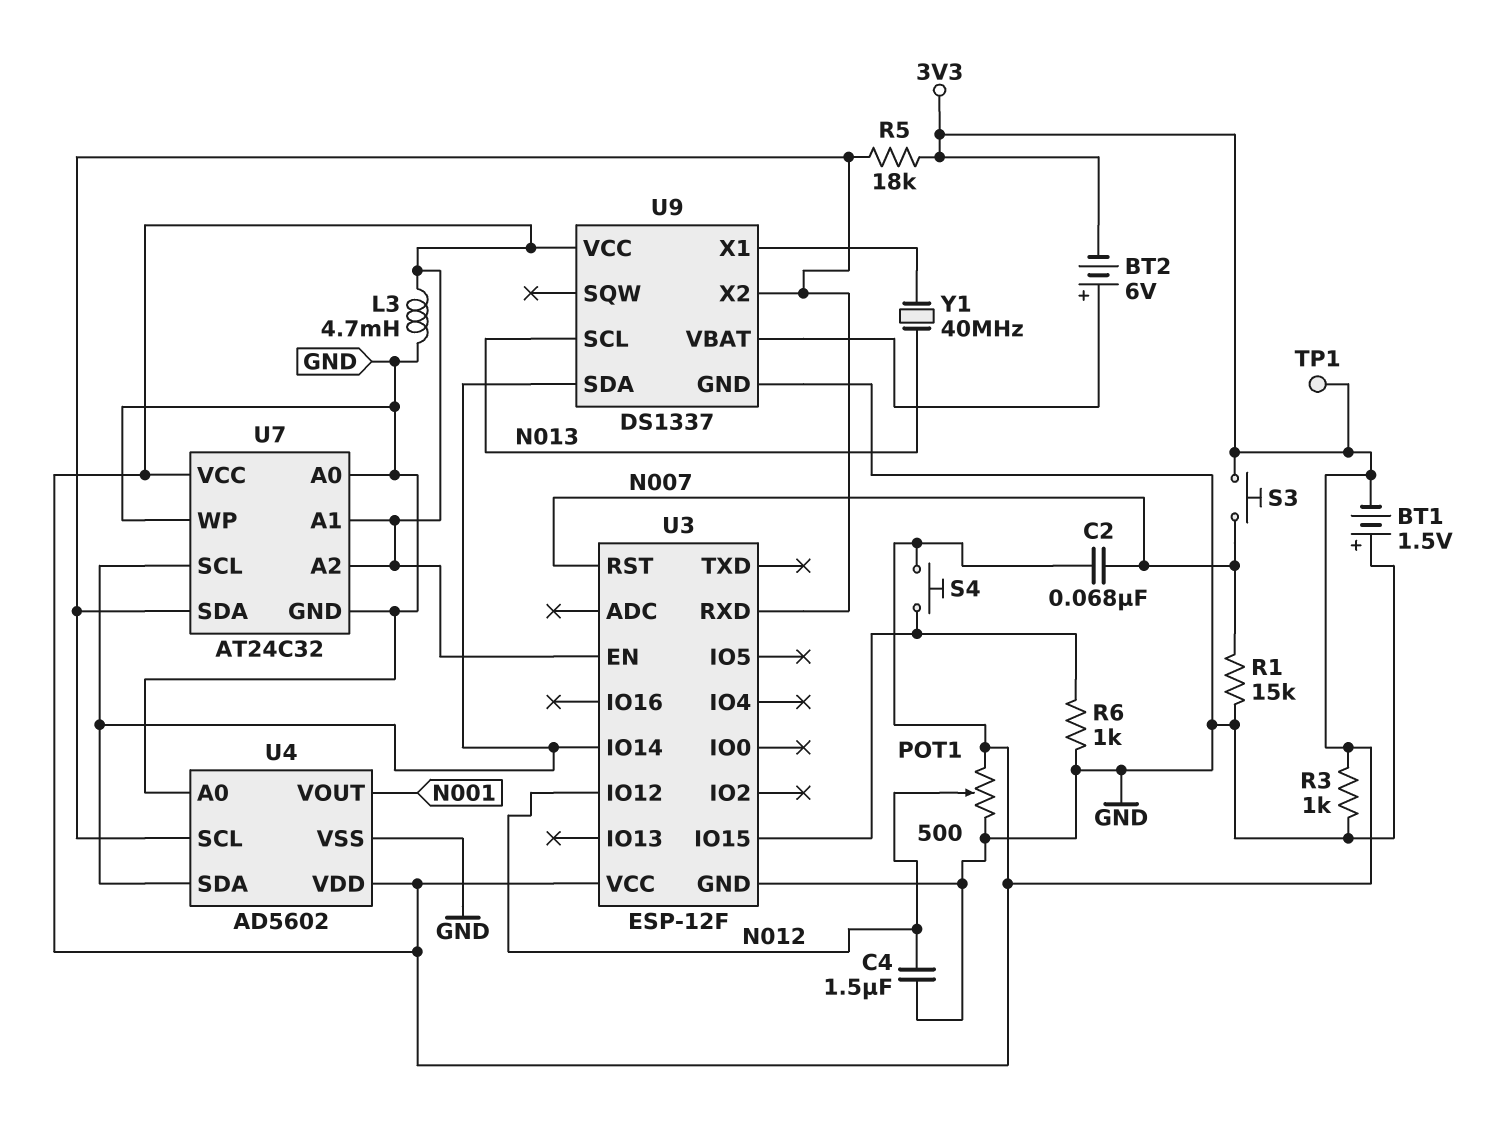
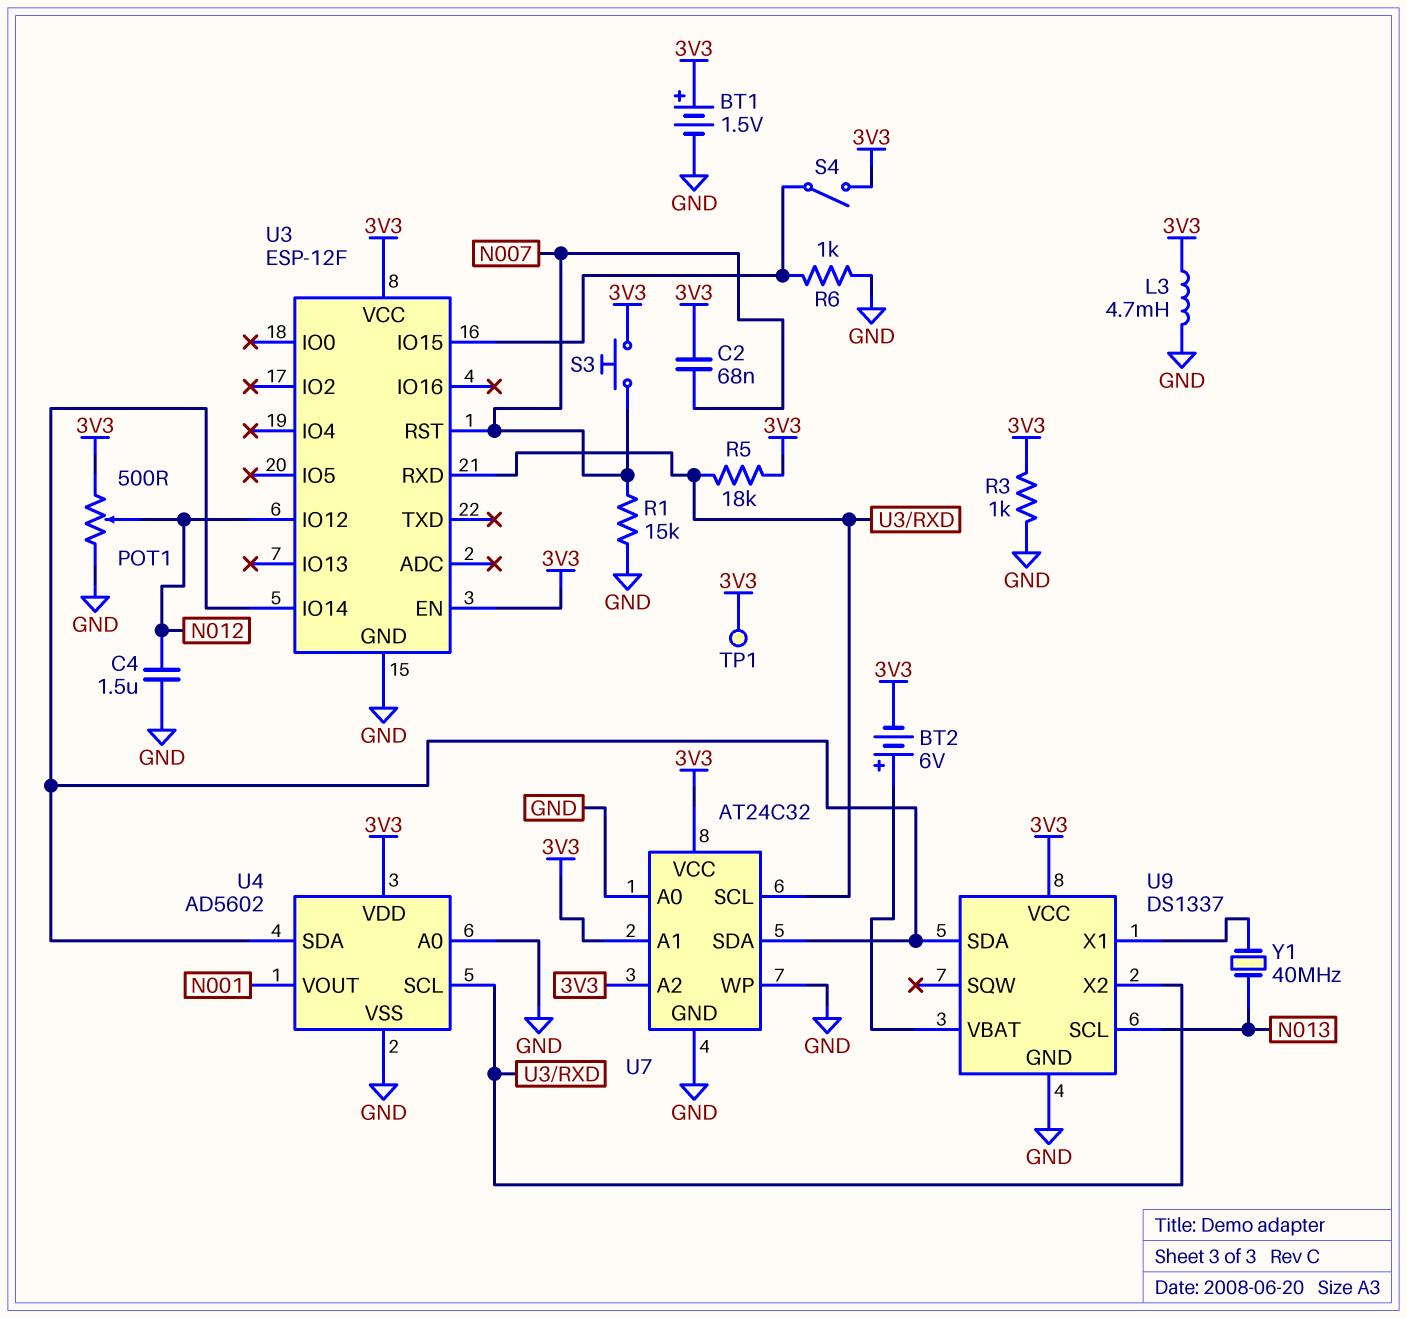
BT1: 1.5V (plus GND, minus 3V3) -> 1.5V (plus 3V3, minus GND)
S4: button (3V3, U3/IO15) -> switch (3V3, U3/IO15)
U7 pin SCL: U3/IO14 -> U3/RXD
U7 pin SDA: U3/RXD -> U3/IO14

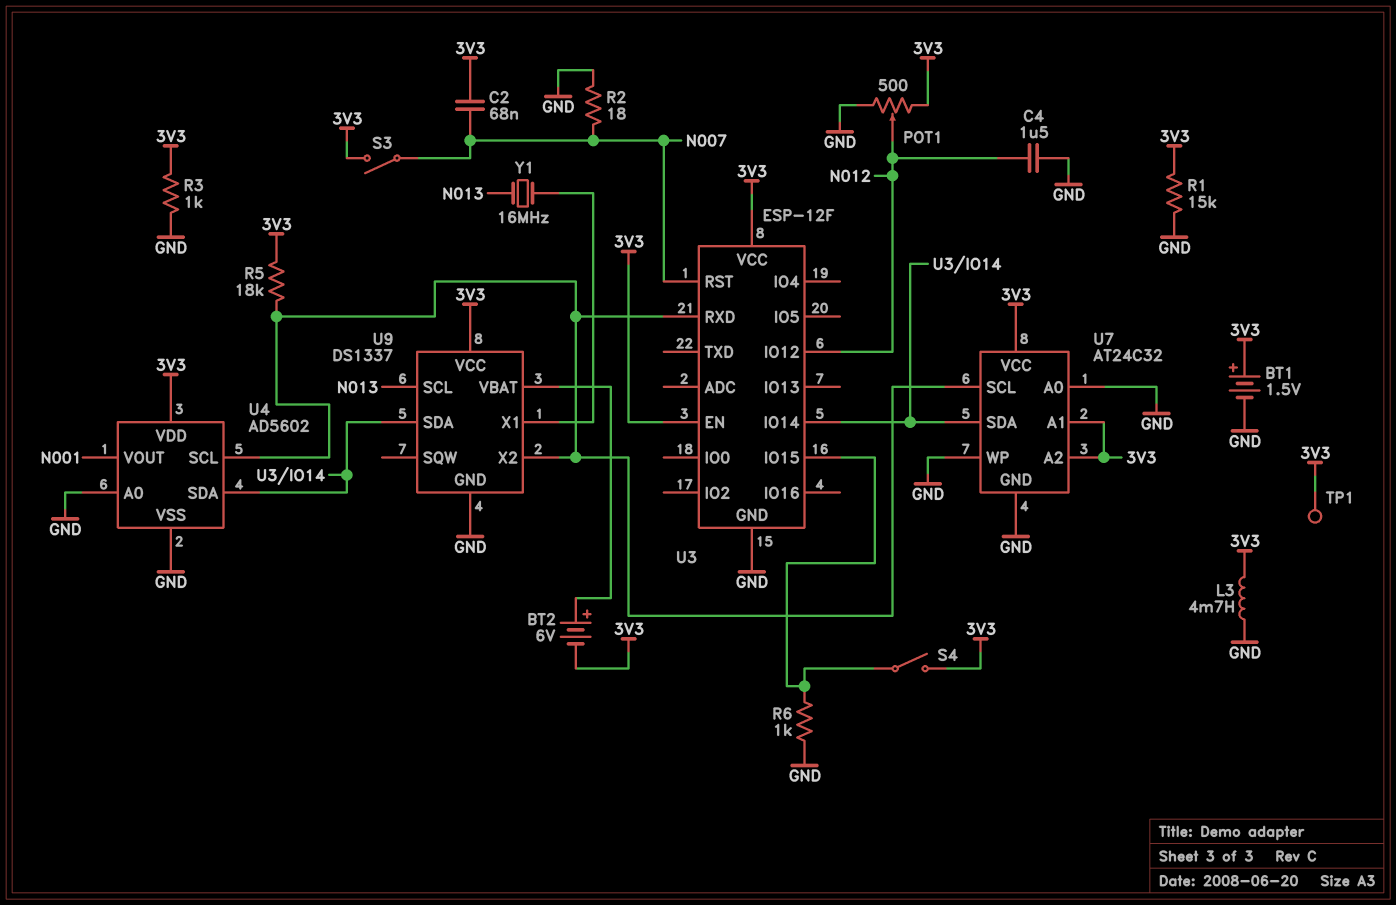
R1: 15k (GND, N007) -> 15k (3V3, GND)
R2: none -> 18 (GND, N007)
S3: button (3V3, N007) -> switch (3V3, N007)
Y1: 40MHz (N013, U9/X1) -> 16MHz (N013, U9/X1)

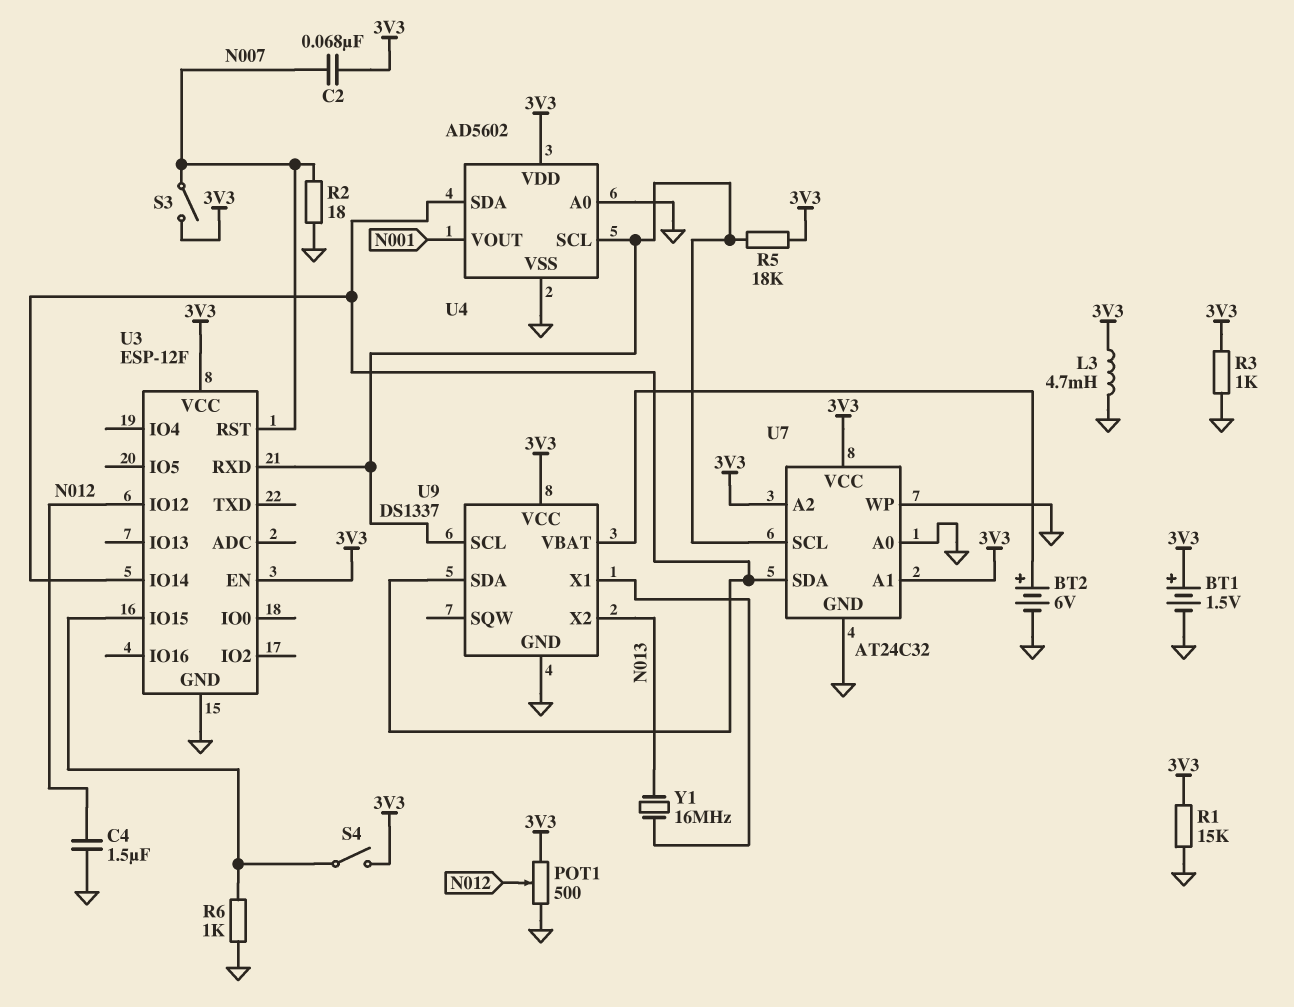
BT2: 6V (plus U9/VBAT, minus 3V3) -> 6V (plus U9/VBAT, minus GND)
TP1: test point (3V3) -> none
U9 pin SCL: N013 -> U3/RXD
U9 pin X2: U3/RXD -> N013

